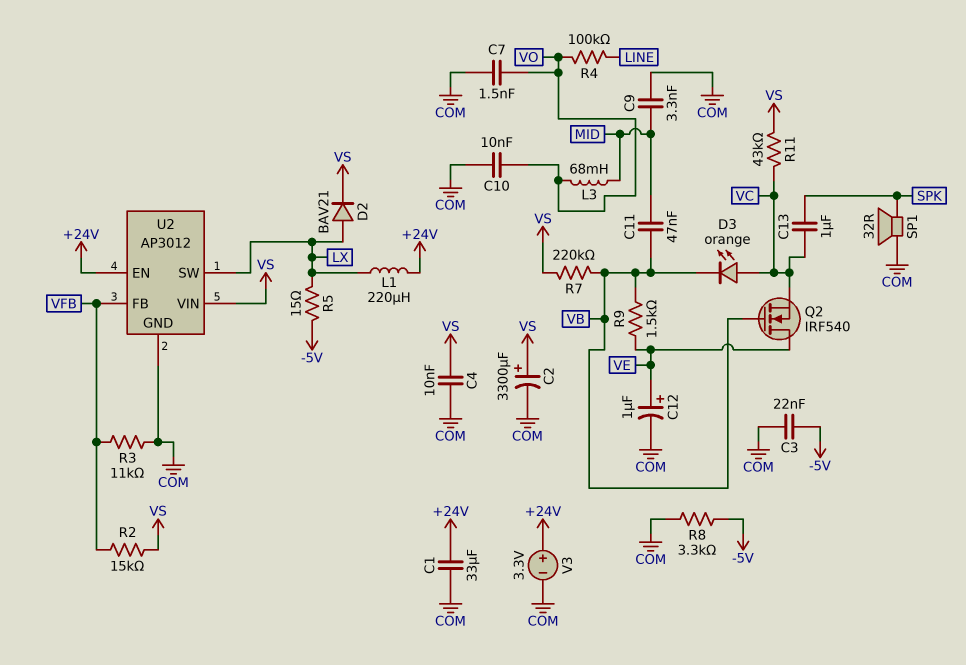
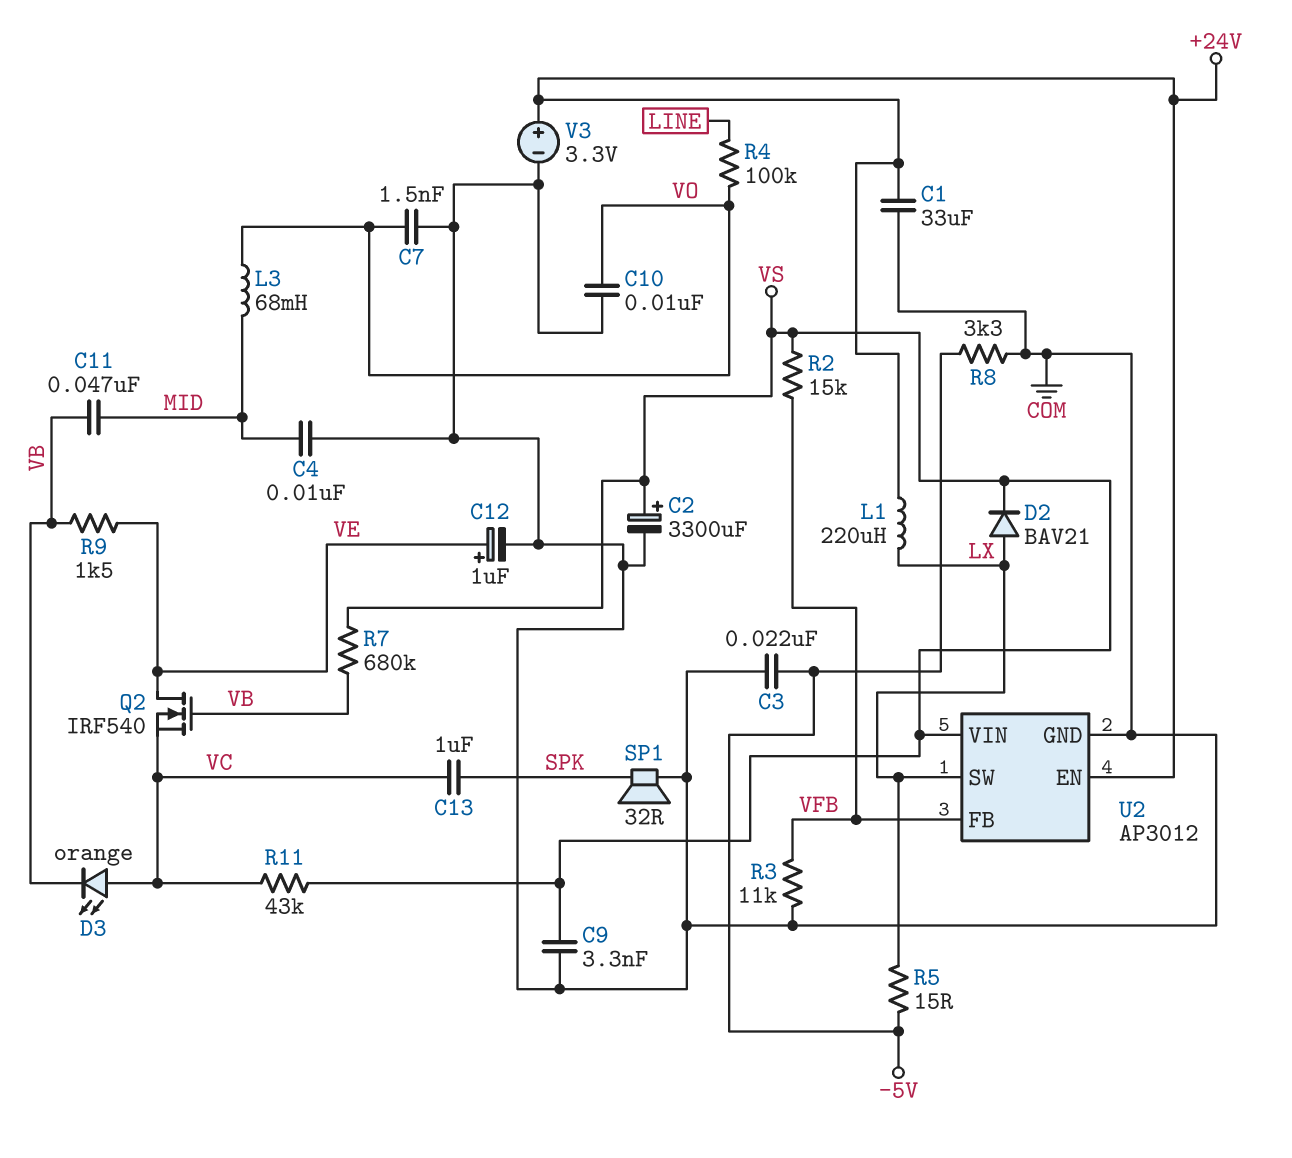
C4: 10nF (COM, VS) -> 10nF (COM, MID)
C9: 3.3nF (COM, MID) -> 3.3nF (COM, VS)
R7: 220k (VB, VS) -> 680k (VB, VS)

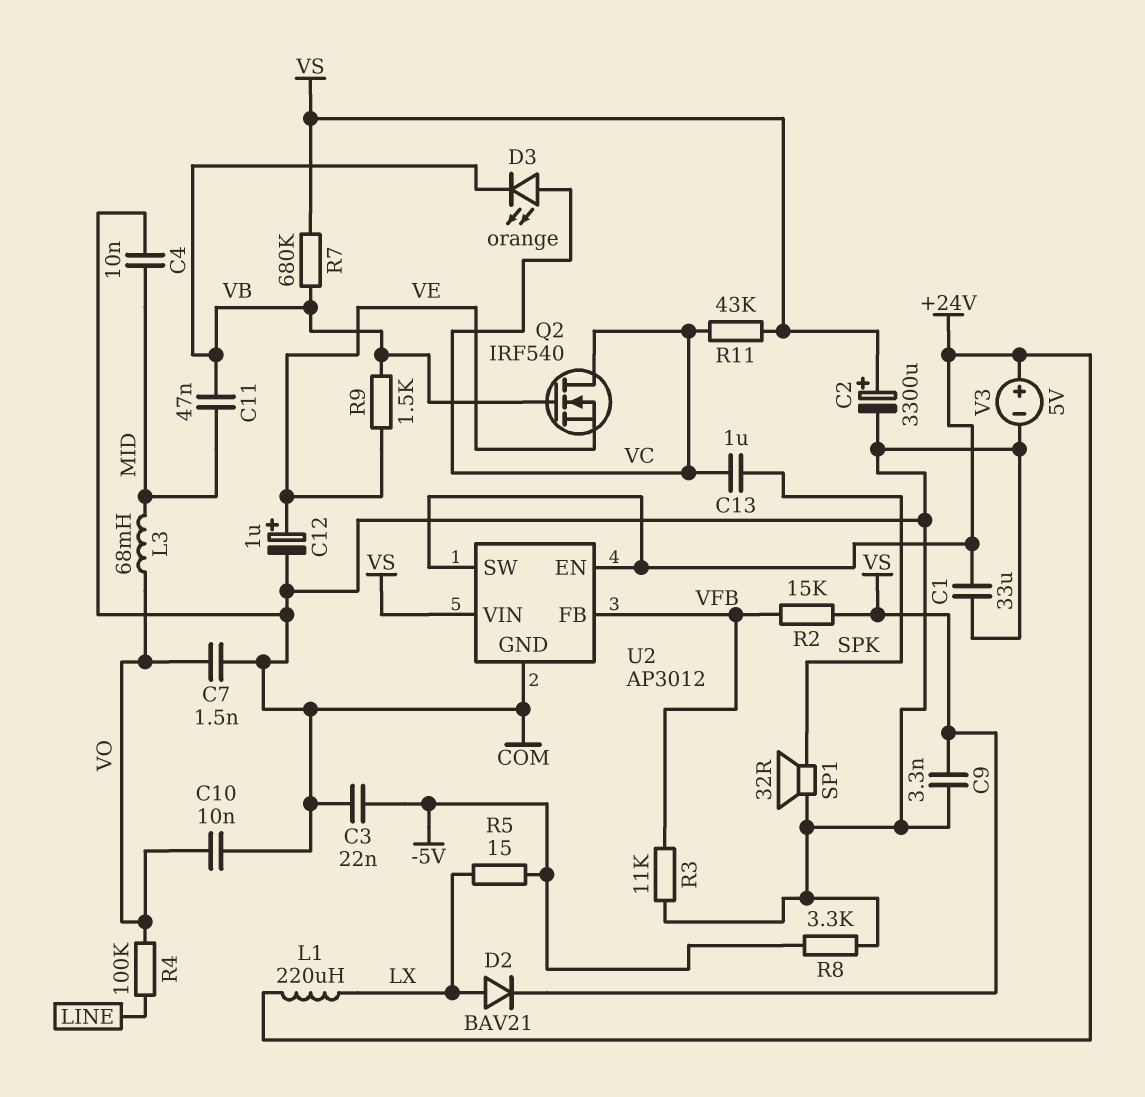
Q2: NMOS IRF540 (G VB, D VE, S VC) -> NMOS IRF540 (G VB, D VC, S VE)
U2 pin SW: LX -> +24V
V3: 3.3V (plus +24V, minus COM) -> 5V (plus +24V, minus COM)

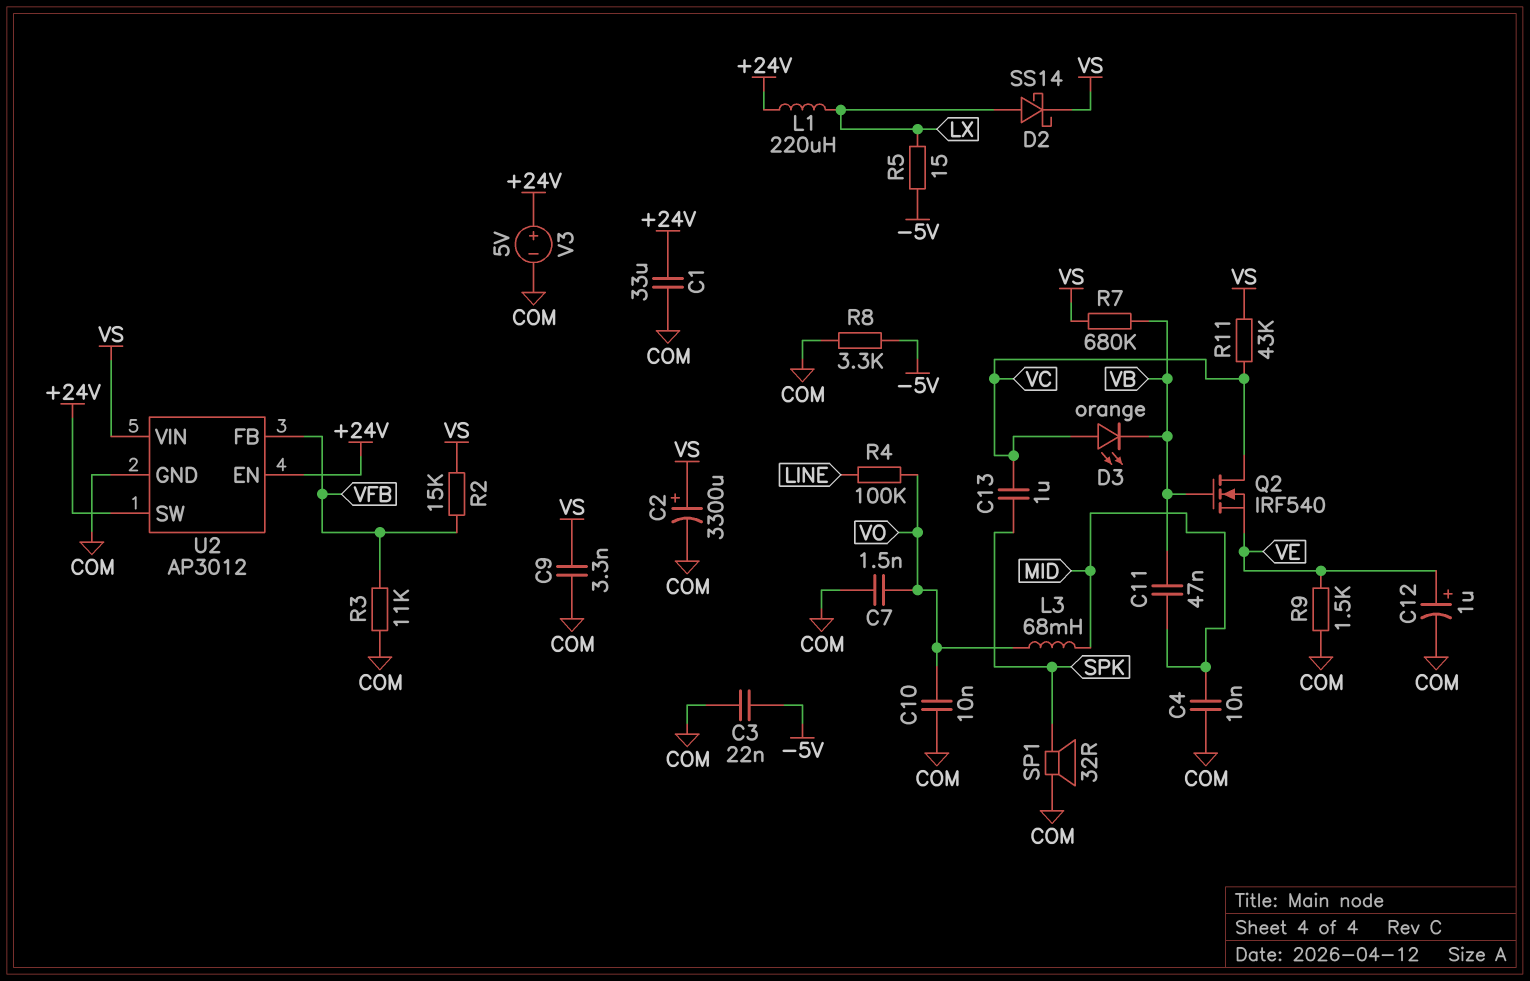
D2: diode BAV21 (A LX, K VS) -> schottky SS14 (A LX, K VS)
R9: 1.5k (VB, VE) -> 1.5k (COM, VE)

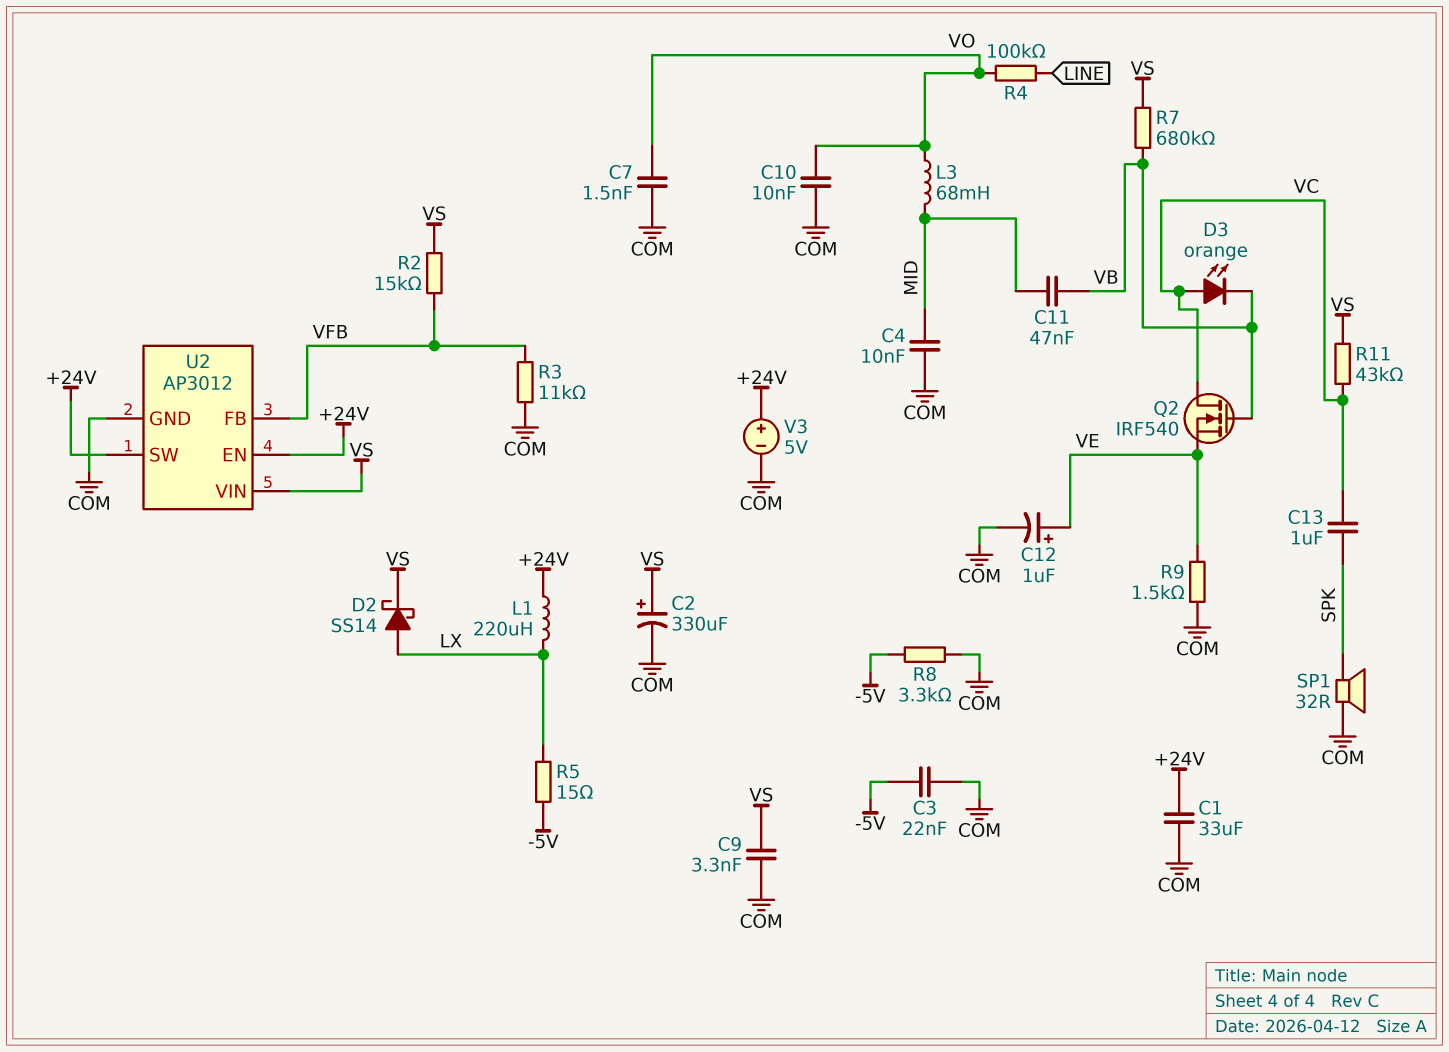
C2: 3300uF (plus VS, minus COM) -> 330uF (plus VS, minus COM)

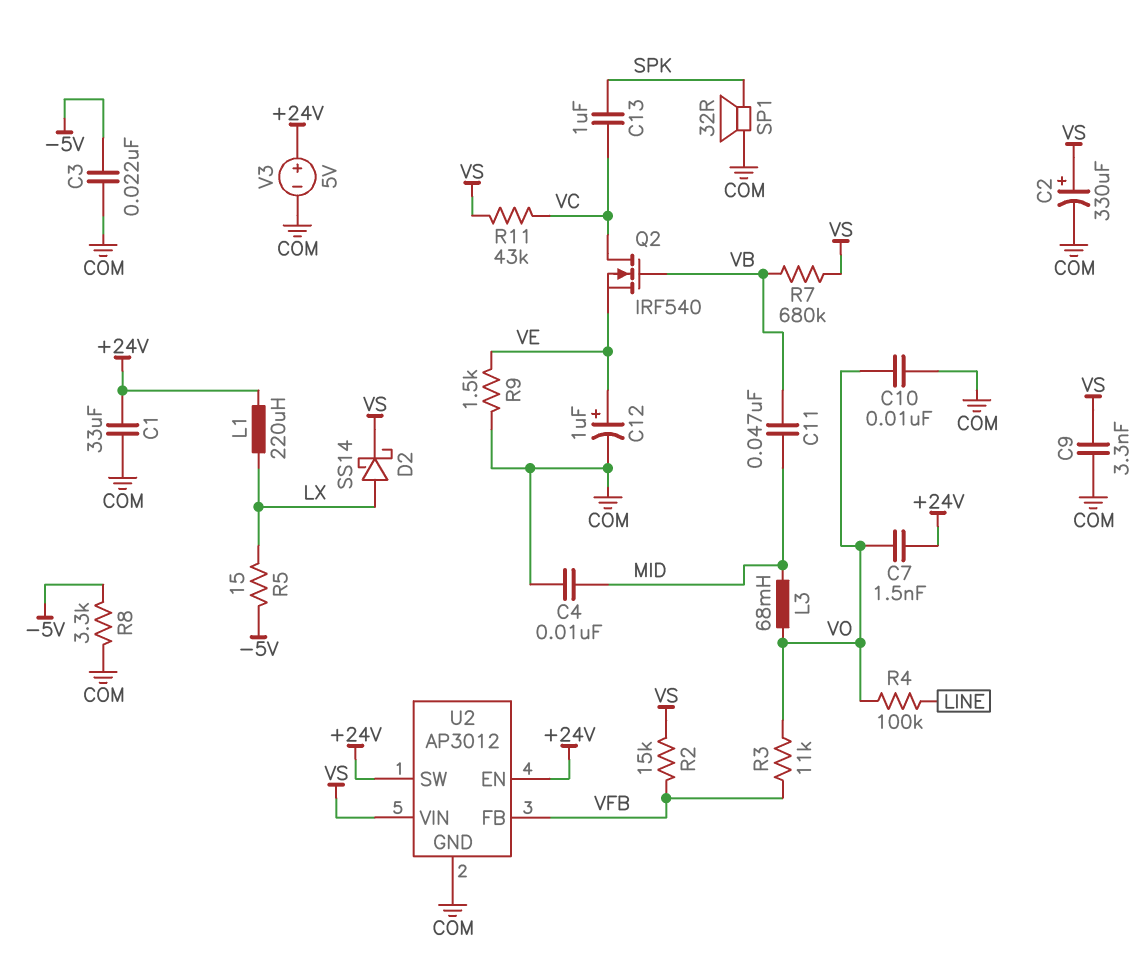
C7: 1.5nF (COM, VO) -> 1.5nF (+24V, VO)
D3: LED orange (A VC, K VB) -> none
R3: 11k (COM, VFB) -> 11k (VFB, VO)

